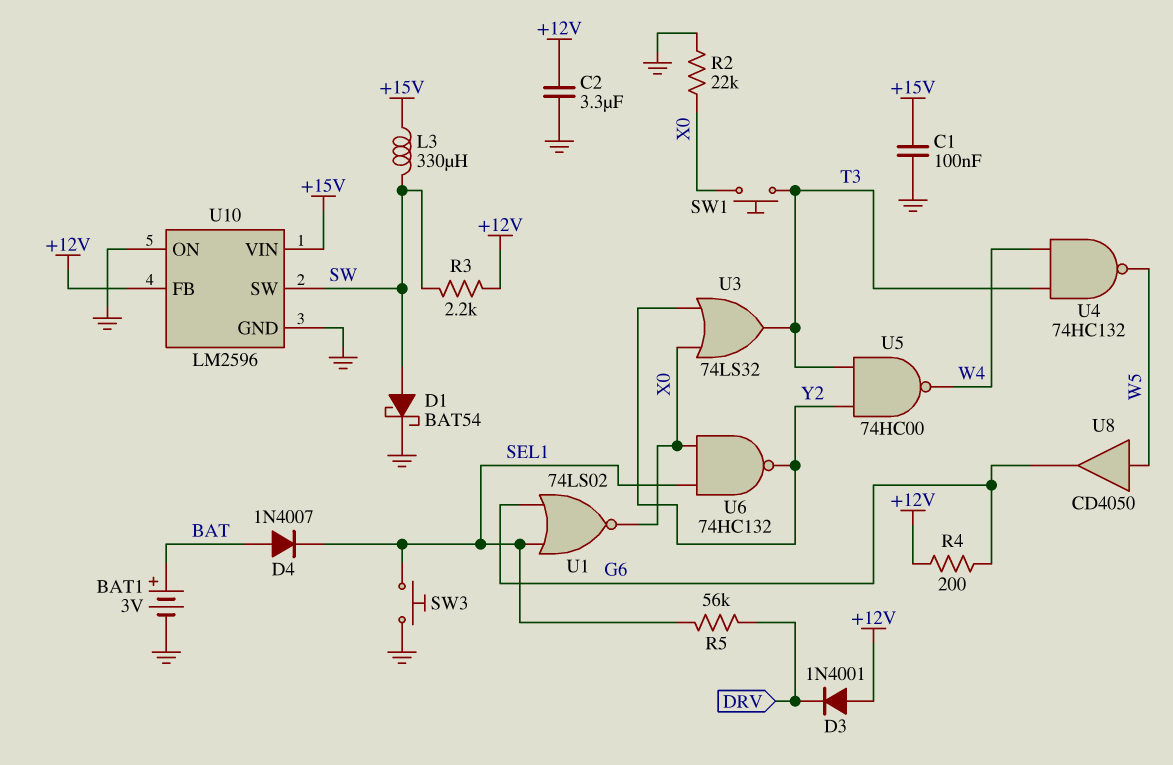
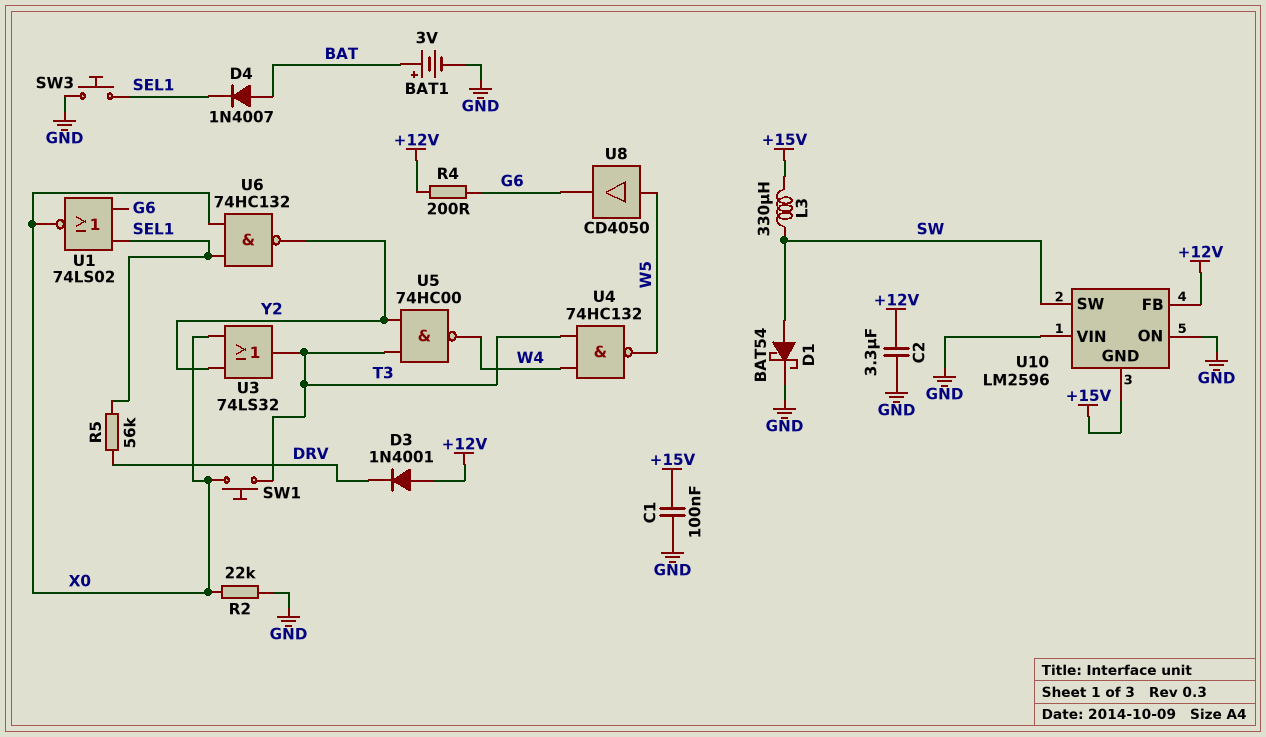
R3: 2.2k (+12V, SW) -> none
U10 pin GND: GND -> +15V
U10 pin VIN: +15V -> GND

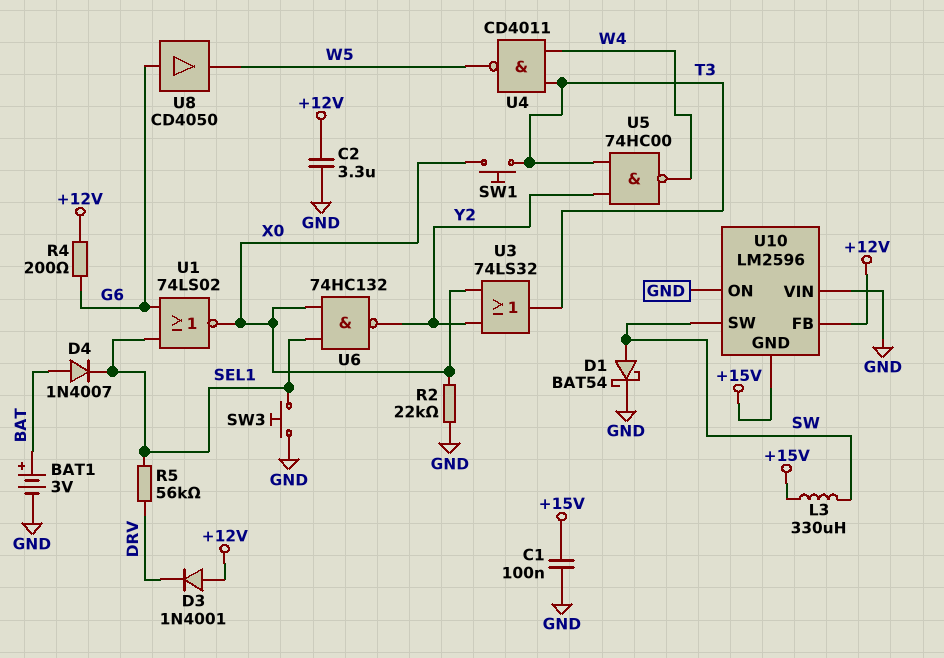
U4: NAND 74HC132 (in T3, in W4, out W5) -> NAND CD4011 (in T3, in W4, out W5)
U8: buffer CD4050 (in W5, out G6) -> buffer CD4050 (in G6, out W5)

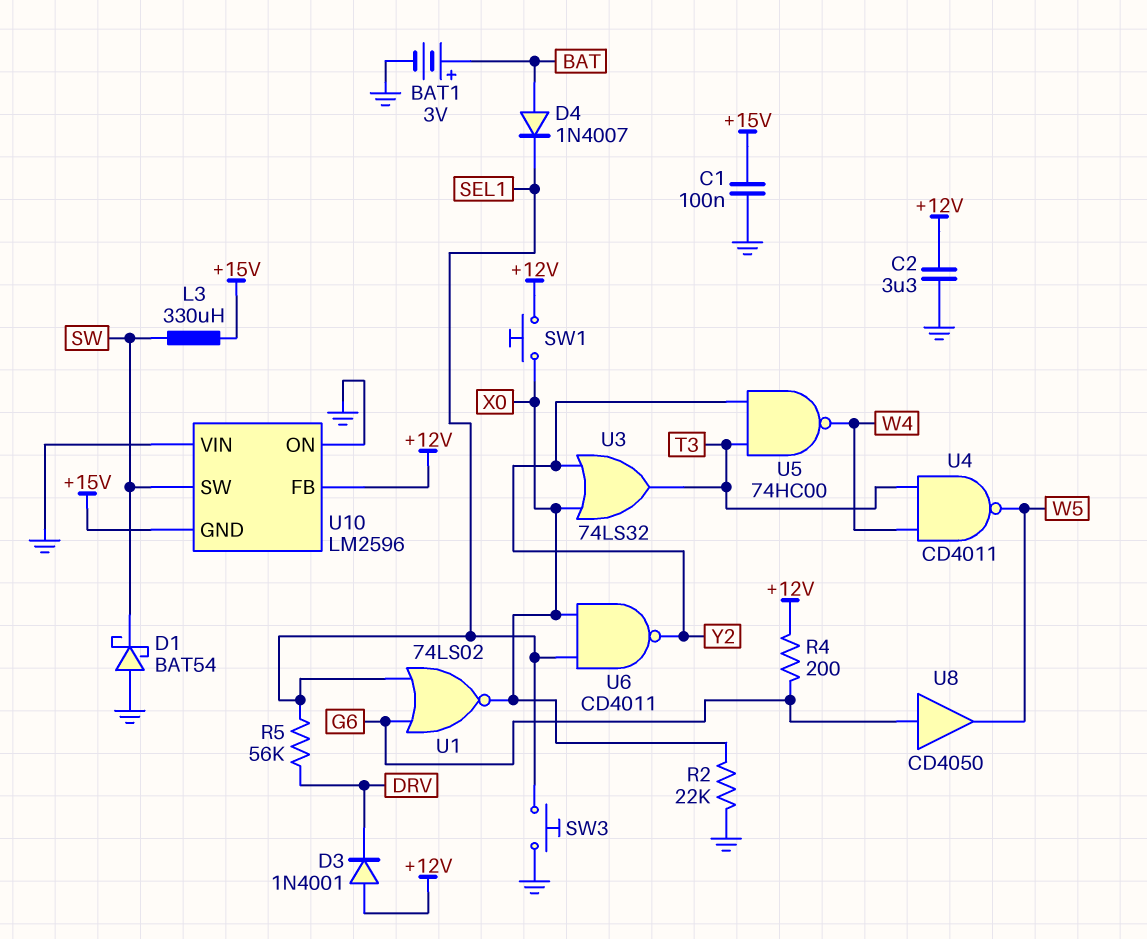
D1: schottky BAT54 (A SW, K GND) -> schottky BAT54 (A GND, K SW)
SW1: button (T3, X0) -> button (+12V, X0)
U6: NAND 74HC132 (in SEL1, in X0, out Y2) -> NAND CD4011 (in SEL1, in X0, out Y2)

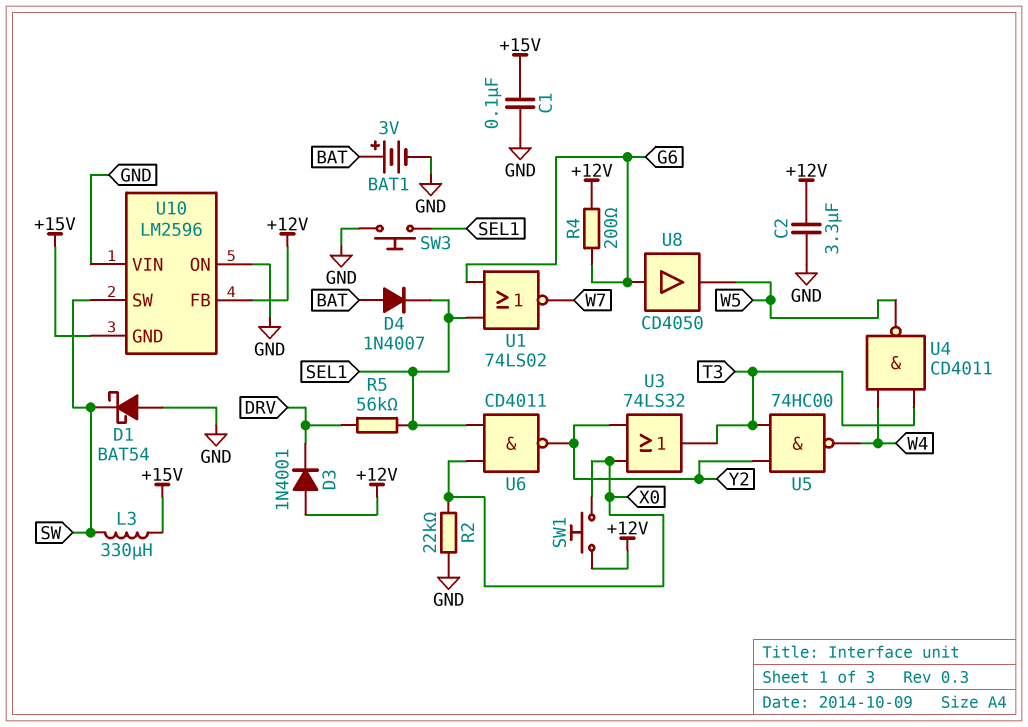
U1: NOR 74LS02 (in G6, in SEL1, out X0) -> NOR 74LS02 (in G6, in SEL1, out W7)

